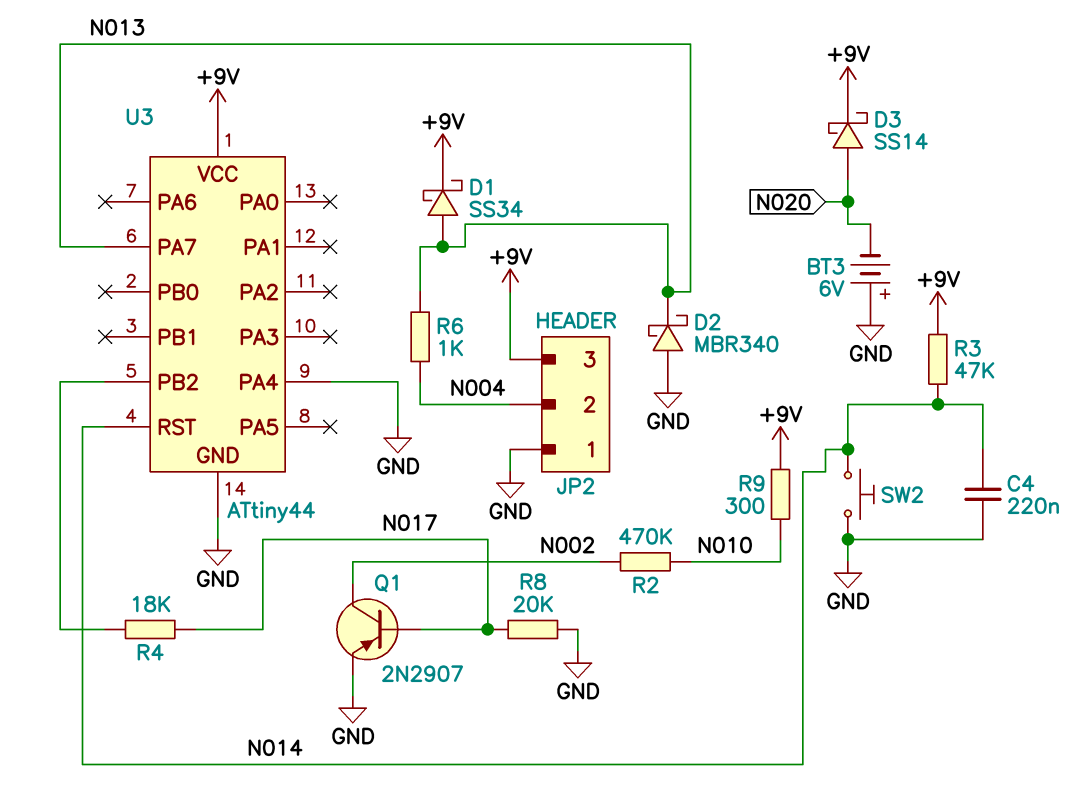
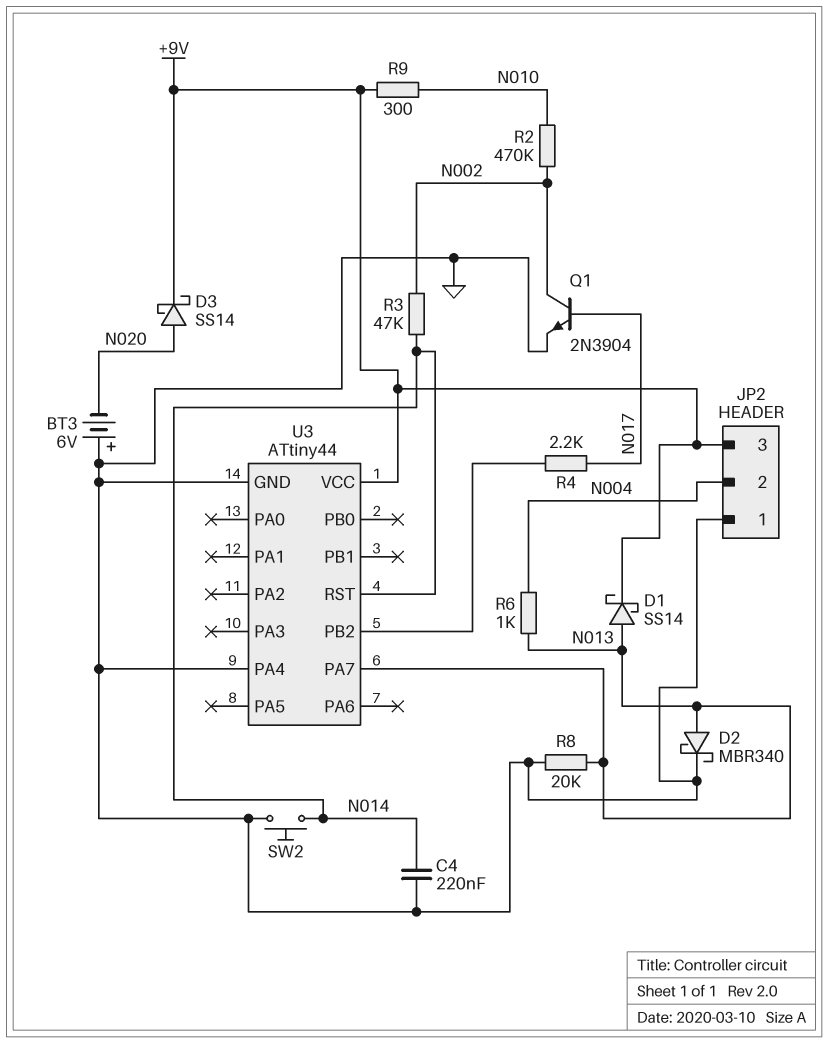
D1: schottky SS34 (A N013, K +9V) -> schottky SS14 (A N013, K +9V)
D2: schottky MBR340 (A GND, K N013) -> schottky MBR340 (A N013, K GND)
Q1: PNP 2N2907 (B N017, C N002, E GND) -> NPN 2N3904 (B N017, C N002, E GND)
R3: 47k (+9V, N014) -> 47k (N002, N014)
R4: 18k (N017, U3/PB2) -> 2.2k (N017, U3/PB2)
R8: 20k (GND, N017) -> 20k (GND, N013)

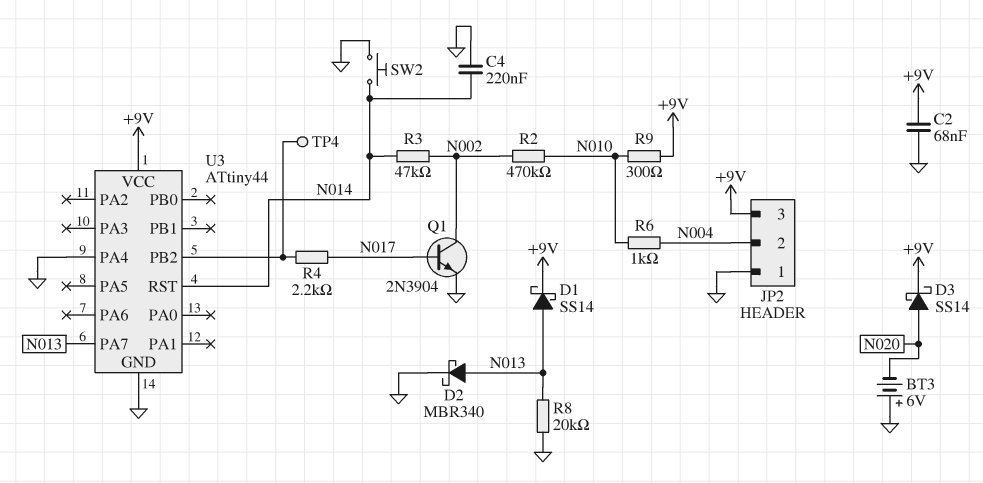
C2: none -> 68nF (+9V, GND)
R6: 1k (N004, N013) -> 1k (N004, N010)
TP4: none -> test point (U3/PB2)

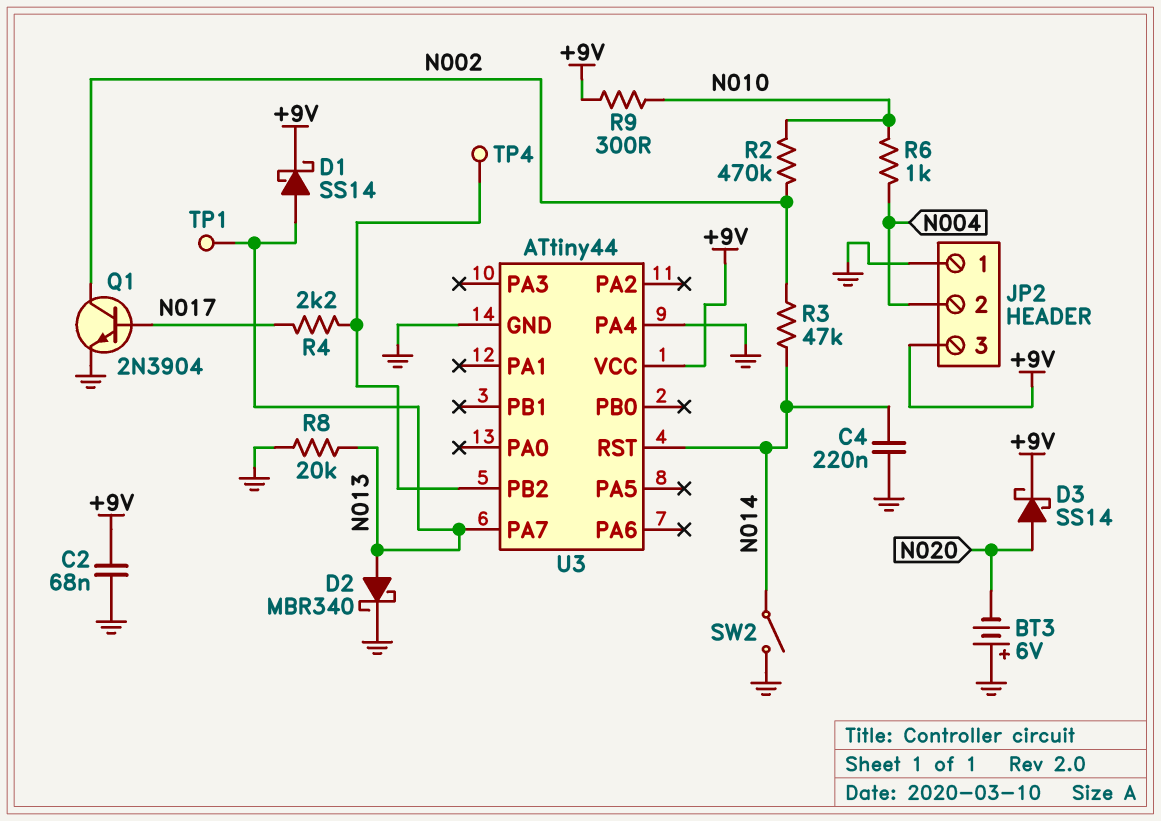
SW2: button (GND, N014) -> switch (GND, N014)
TP1: none -> test point (N013)

